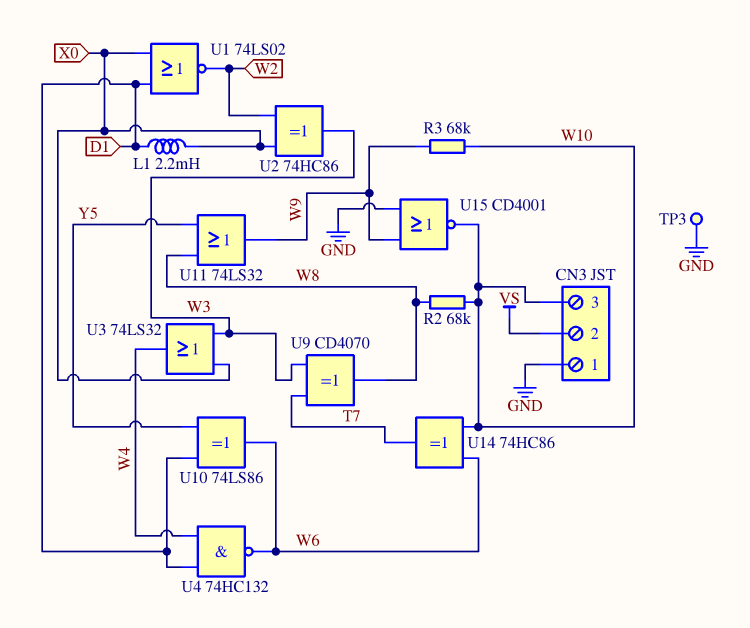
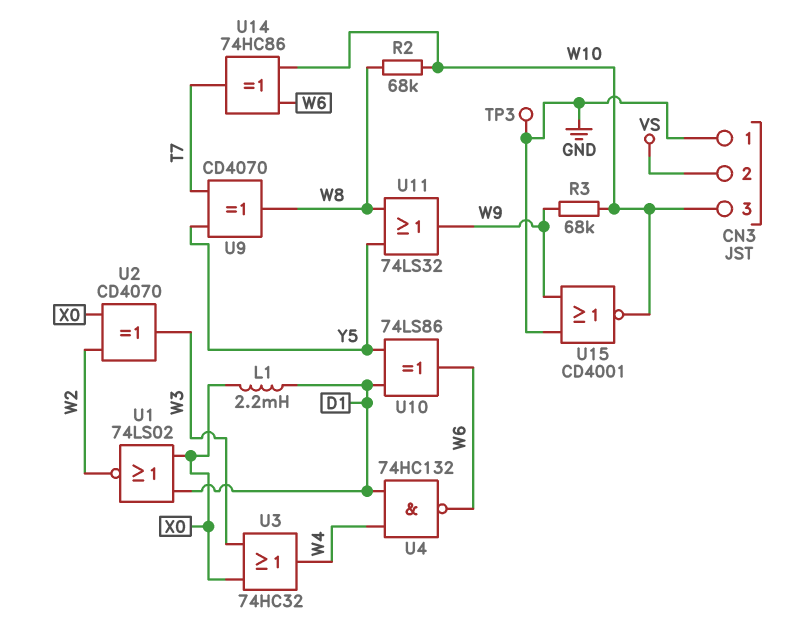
U2: XOR 74HC86 (in W2, in X0, out W3) -> XOR CD4070 (in W2, in X0, out W3)
U3: OR 74LS32 (in W3, in X0, out W4) -> OR 74HC32 (in W3, in X0, out W4)
U9: XOR CD4070 (in T7, in W3, out W8) -> XOR CD4070 (in T7, in Y5, out W8)

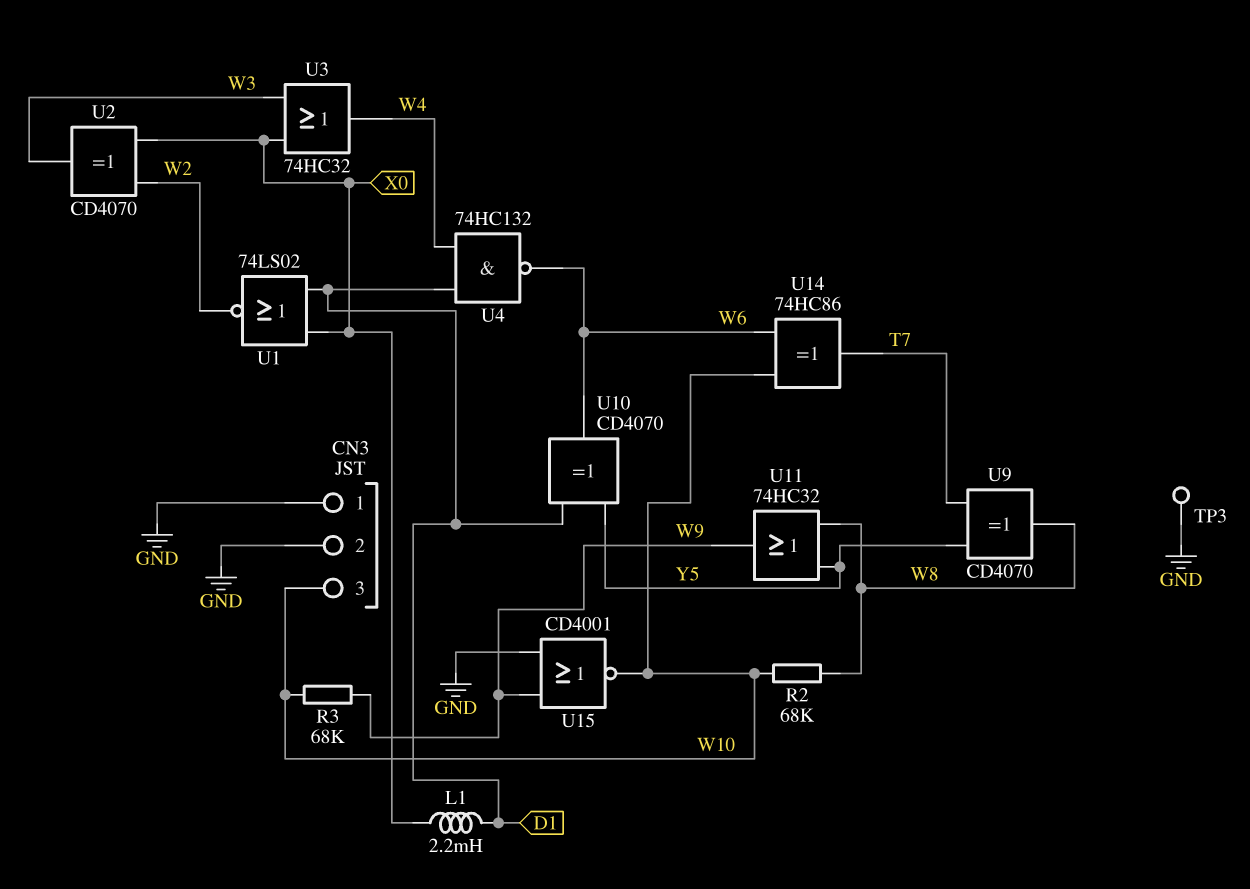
CN3 pin 2: VS -> GND
U10: XOR 74LS86 (in D1, in Y5, out W6) -> XOR CD4070 (in D1, in Y5, out W6)
U11: OR 74LS32 (in W8, in Y5, out W9) -> OR 74HC32 (in W8, in Y5, out W9)

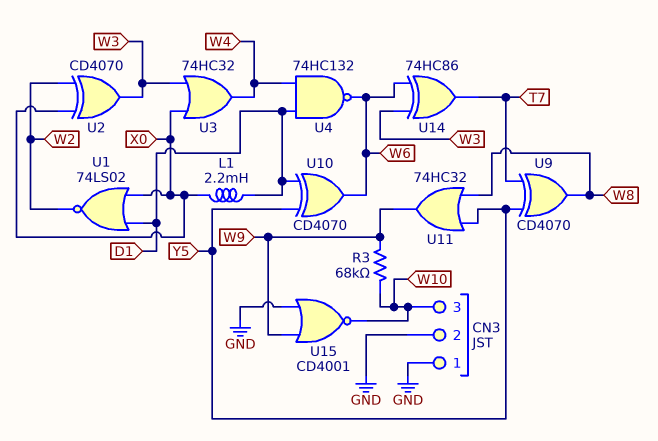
R2: 68k (W8, W10) -> none
TP3: test point (GND) -> none
U14: XOR 74HC86 (in W6, in W10, out T7) -> XOR 74HC86 (in W3, in W6, out T7)

